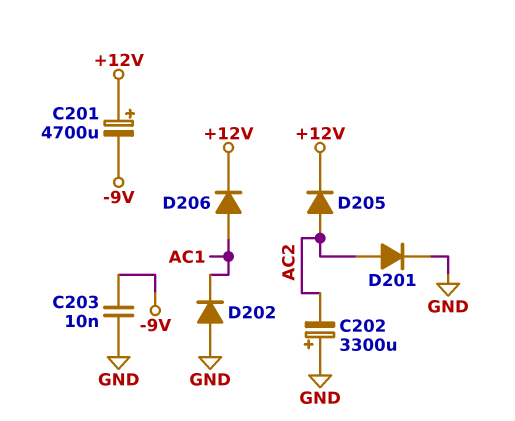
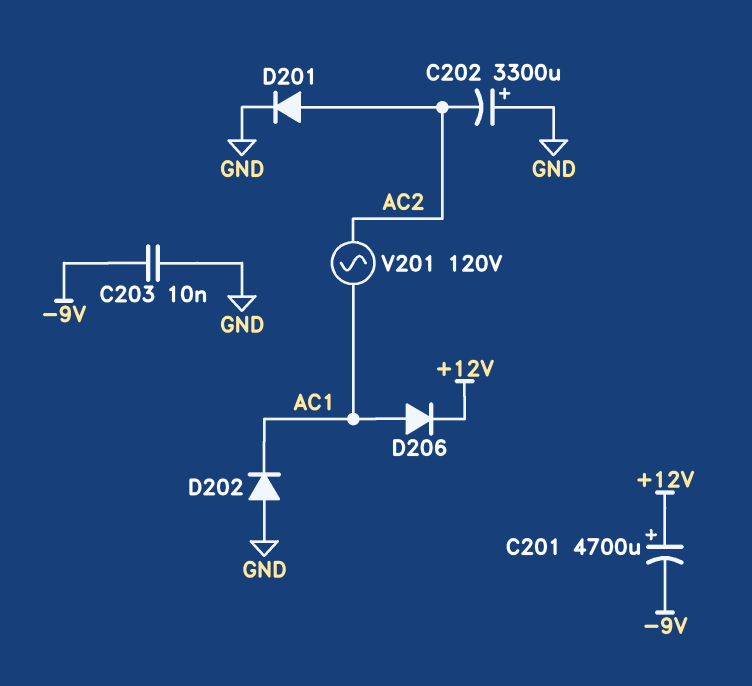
D205: diode (A AC2, K +12V) -> none
V201: none -> AC 120V (AC1, AC2)

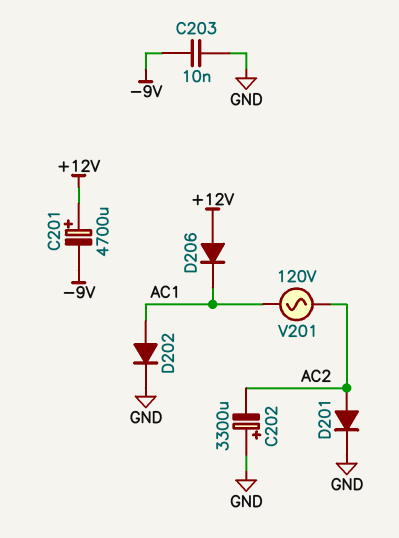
D202: diode (A GND, K AC1) -> diode (A AC1, K GND)
D206: diode (A AC1, K +12V) -> diode (A +12V, K AC1)

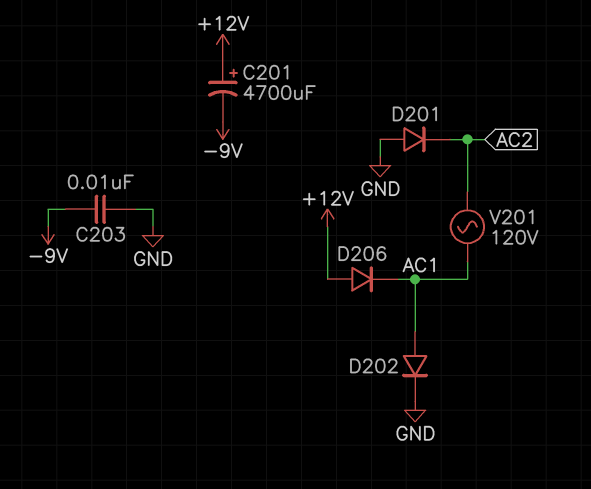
C202: 3300uF (plus GND, minus AC2) -> none
D201: diode (A AC2, K GND) -> diode (A GND, K AC2)

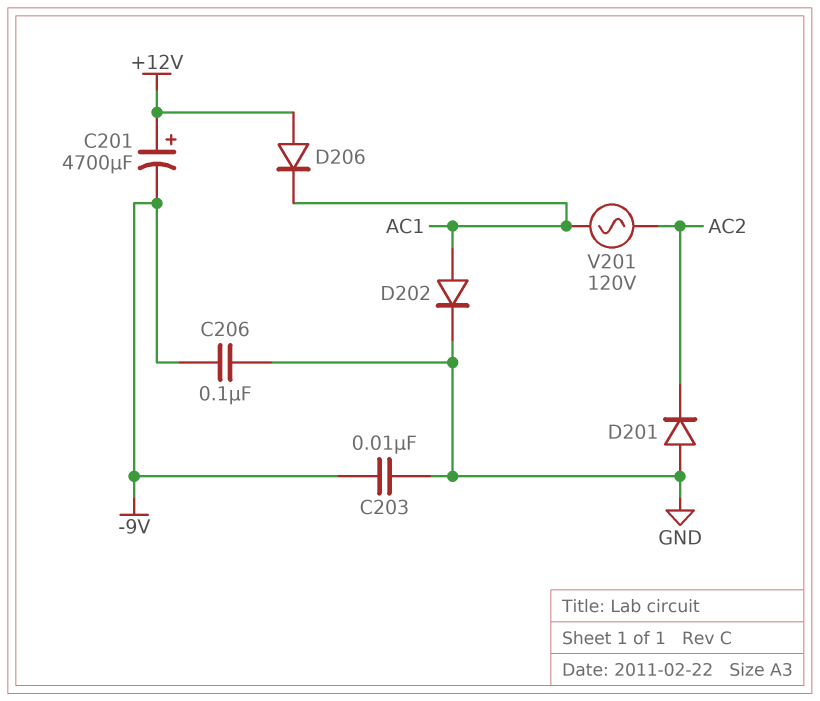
C206: none -> 100nF (-9V, GND)

